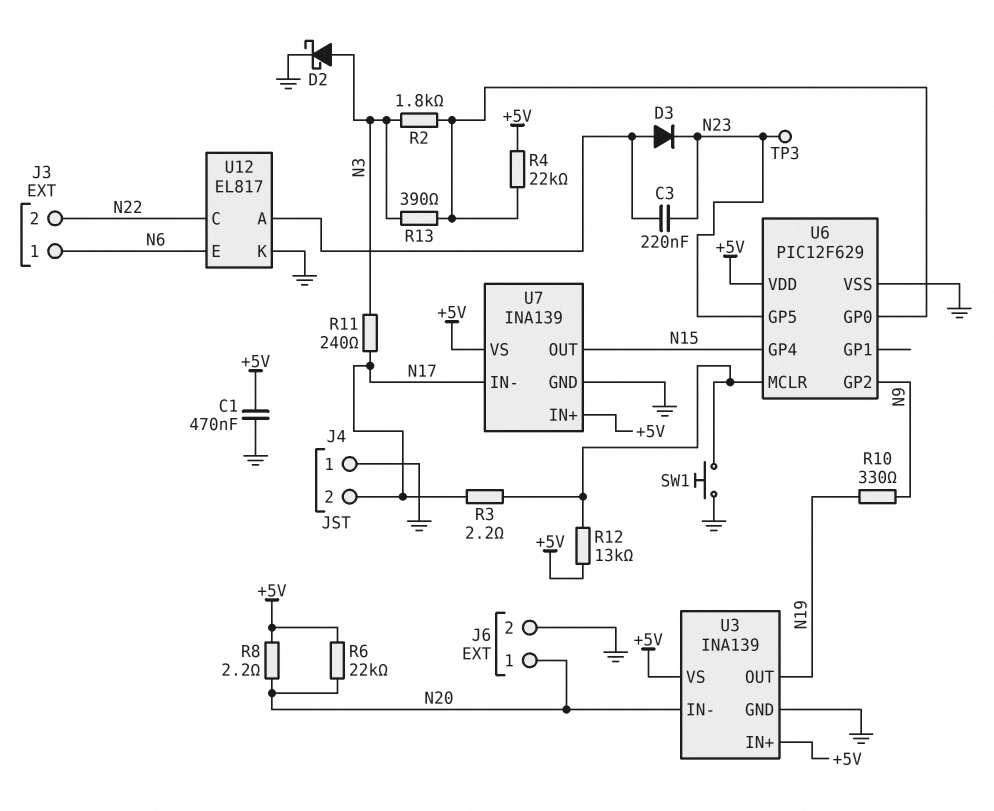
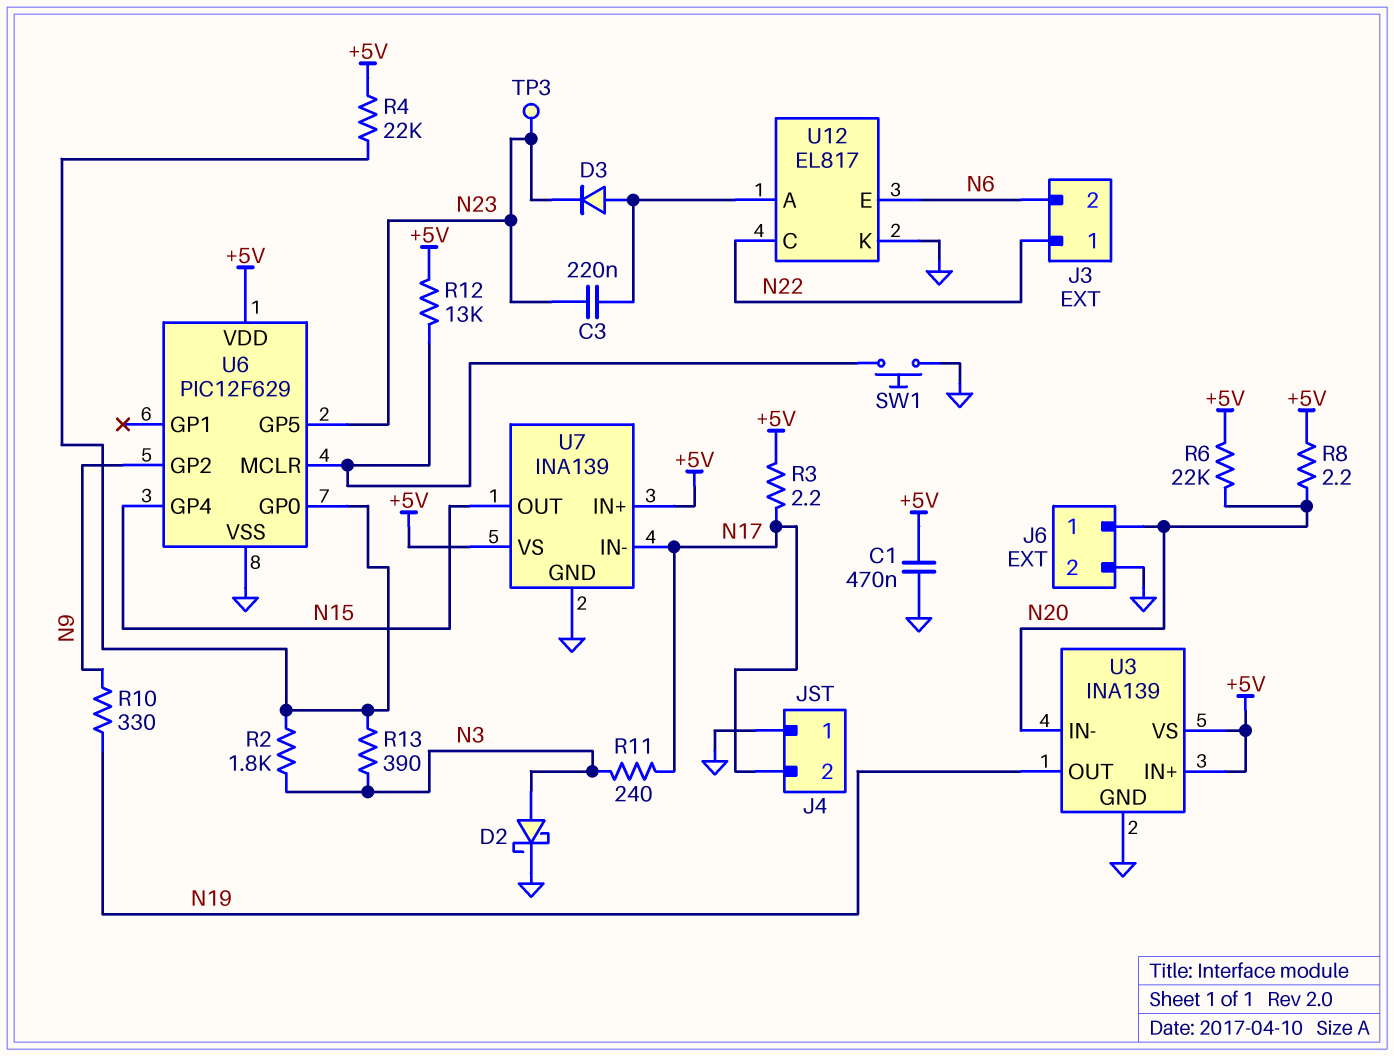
J3 pin 1: N6 -> N22
J3 pin 2: N22 -> N6
R3: 2.2 (N17, U6/MCLR) -> 2.2 (+5V, N17)

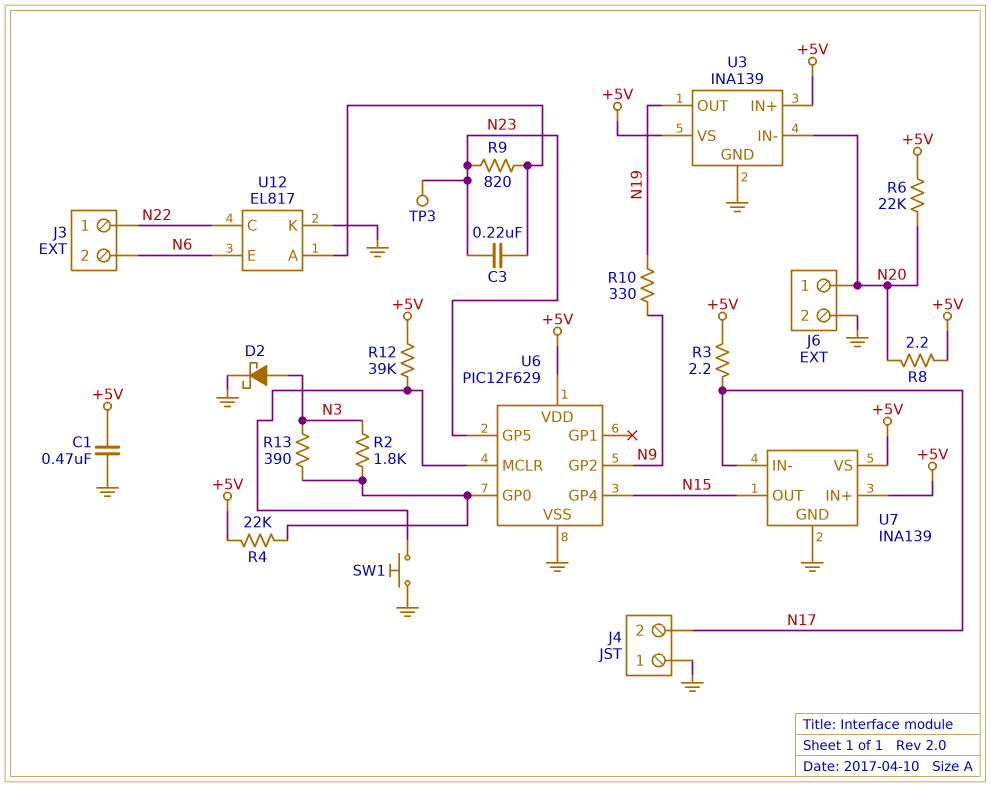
D3: diode (A U12/A, K N23) -> none
R9: none -> 820 (N23, U12/A)
R11: 240 (N3, N17) -> none
R12: 13k (+5V, U6/MCLR) -> 39k (+5V, U6/MCLR)

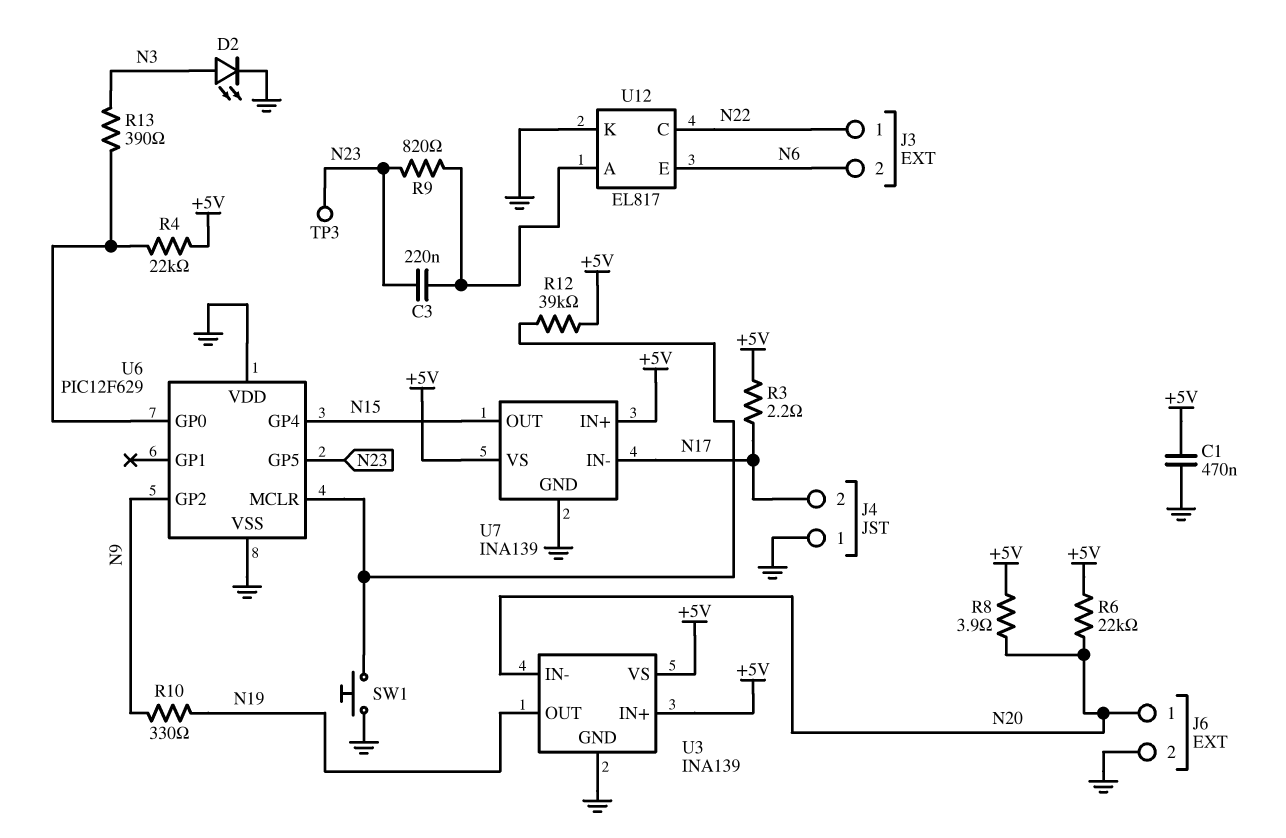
D2: schottky (A N3, K GND) -> LED (A N3, K GND)
R2: 1.8k (N3, U6/GP0) -> none
R8: 2.2 (+5V, N20) -> 3.9 (+5V, N20)
U6 pin VDD: +5V -> GND

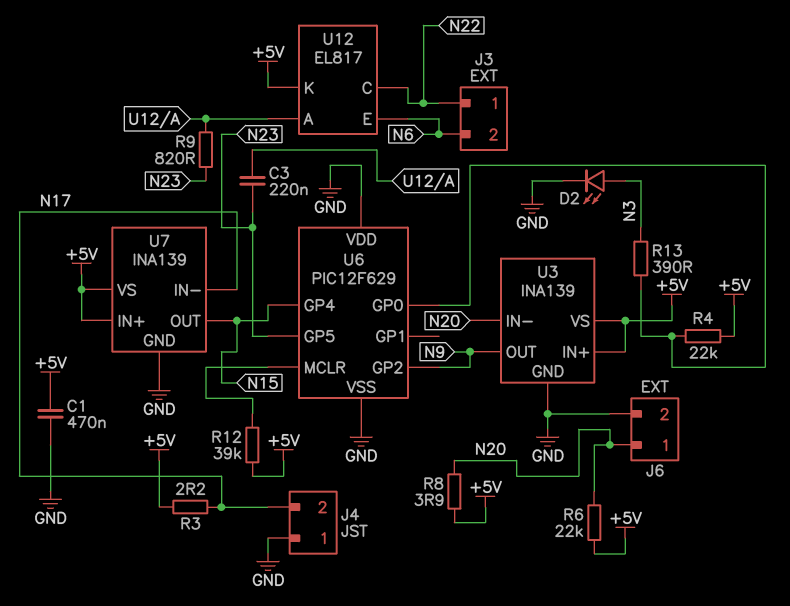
R10: 330 (N9, N19) -> none
SW1: button (GND, U6/MCLR) -> none
TP3: test point (N23) -> none
U3 pin OUT: N19 -> N9
U12 pin K: GND -> +5V

